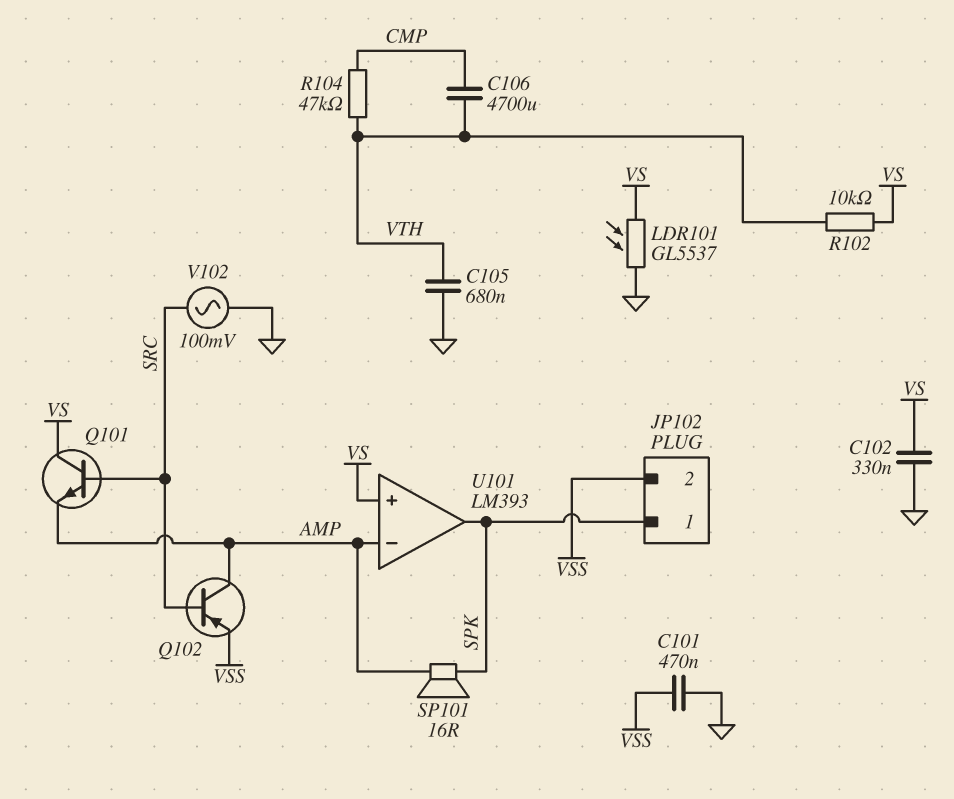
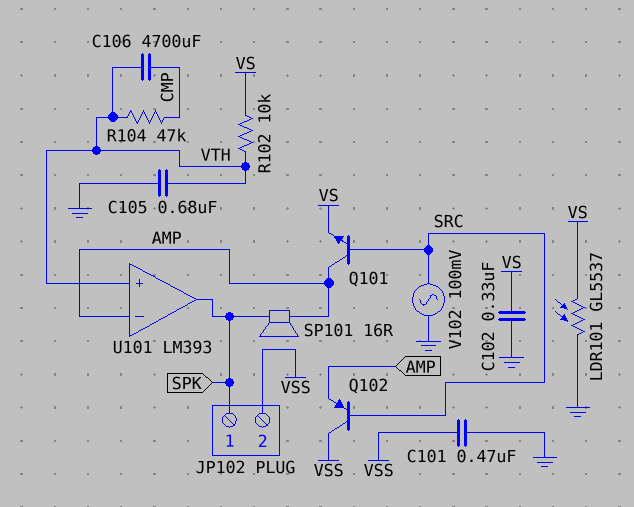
Q101: NPN (B SRC, C VS, E AMP) -> NPN (B SRC, C AMP, E VS)
Q102: PNP (B SRC, C AMP, E VSS) -> PNP (B SRC, C VSS, E AMP)
U101 pin in+: VS -> VTH

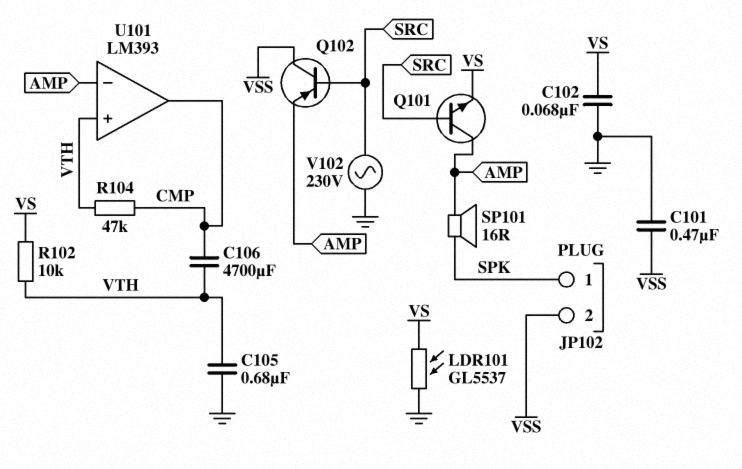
C102: 330nF (GND, VS) -> 68nF (GND, VS)
U101 pin out: SPK -> CMP
V102: AC 100mV (GND, SRC) -> AC 230V (GND, SRC)

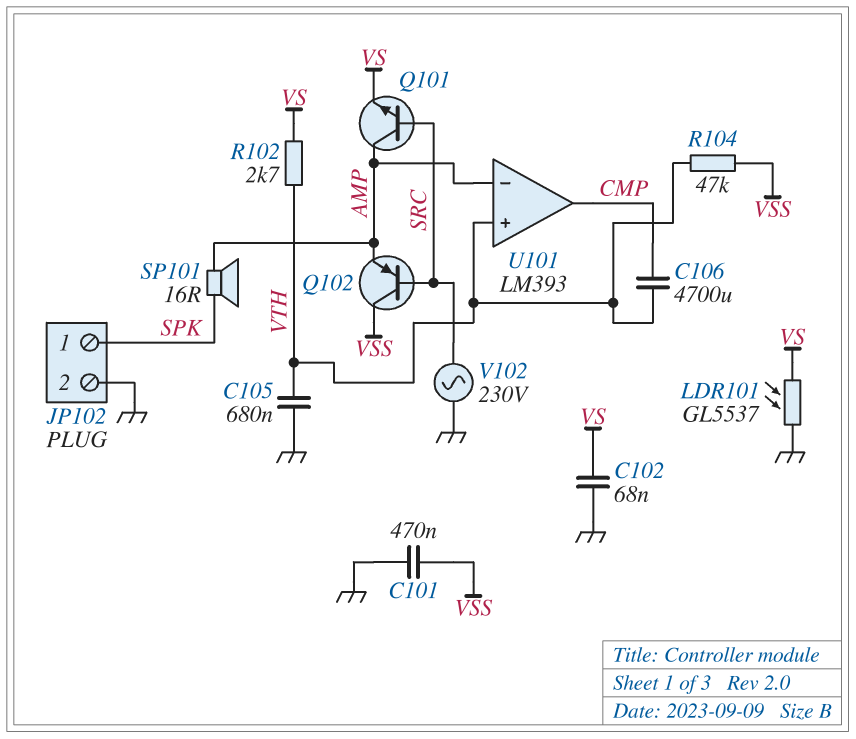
JP102 pin 2: VSS -> GND
R102: 10k (VS, VTH) -> 2.7k (VS, VTH)
R104: 47k (CMP, VTH) -> 47k (VSS, VTH)

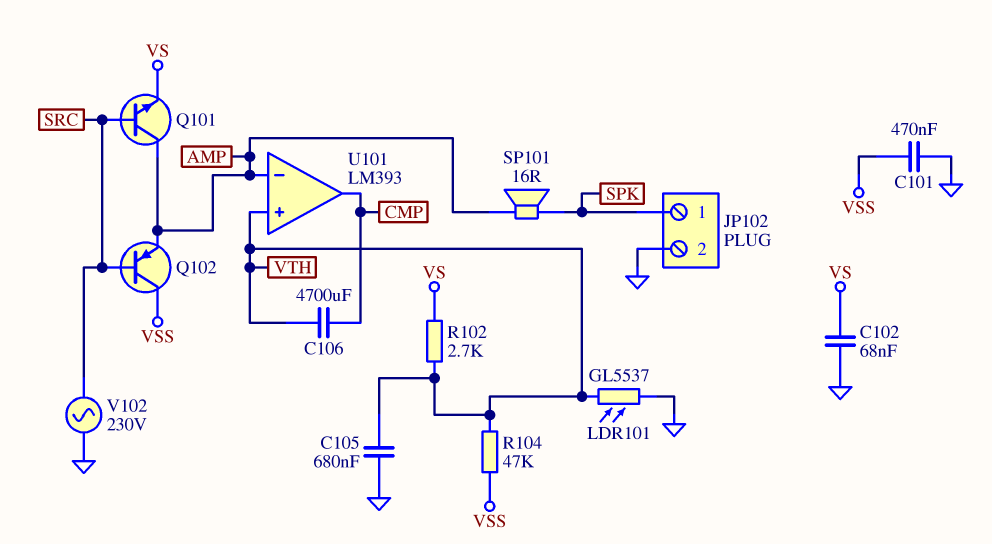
LDR101: GL5537 (GND, VS) -> GL5537 (GND, VTH)

